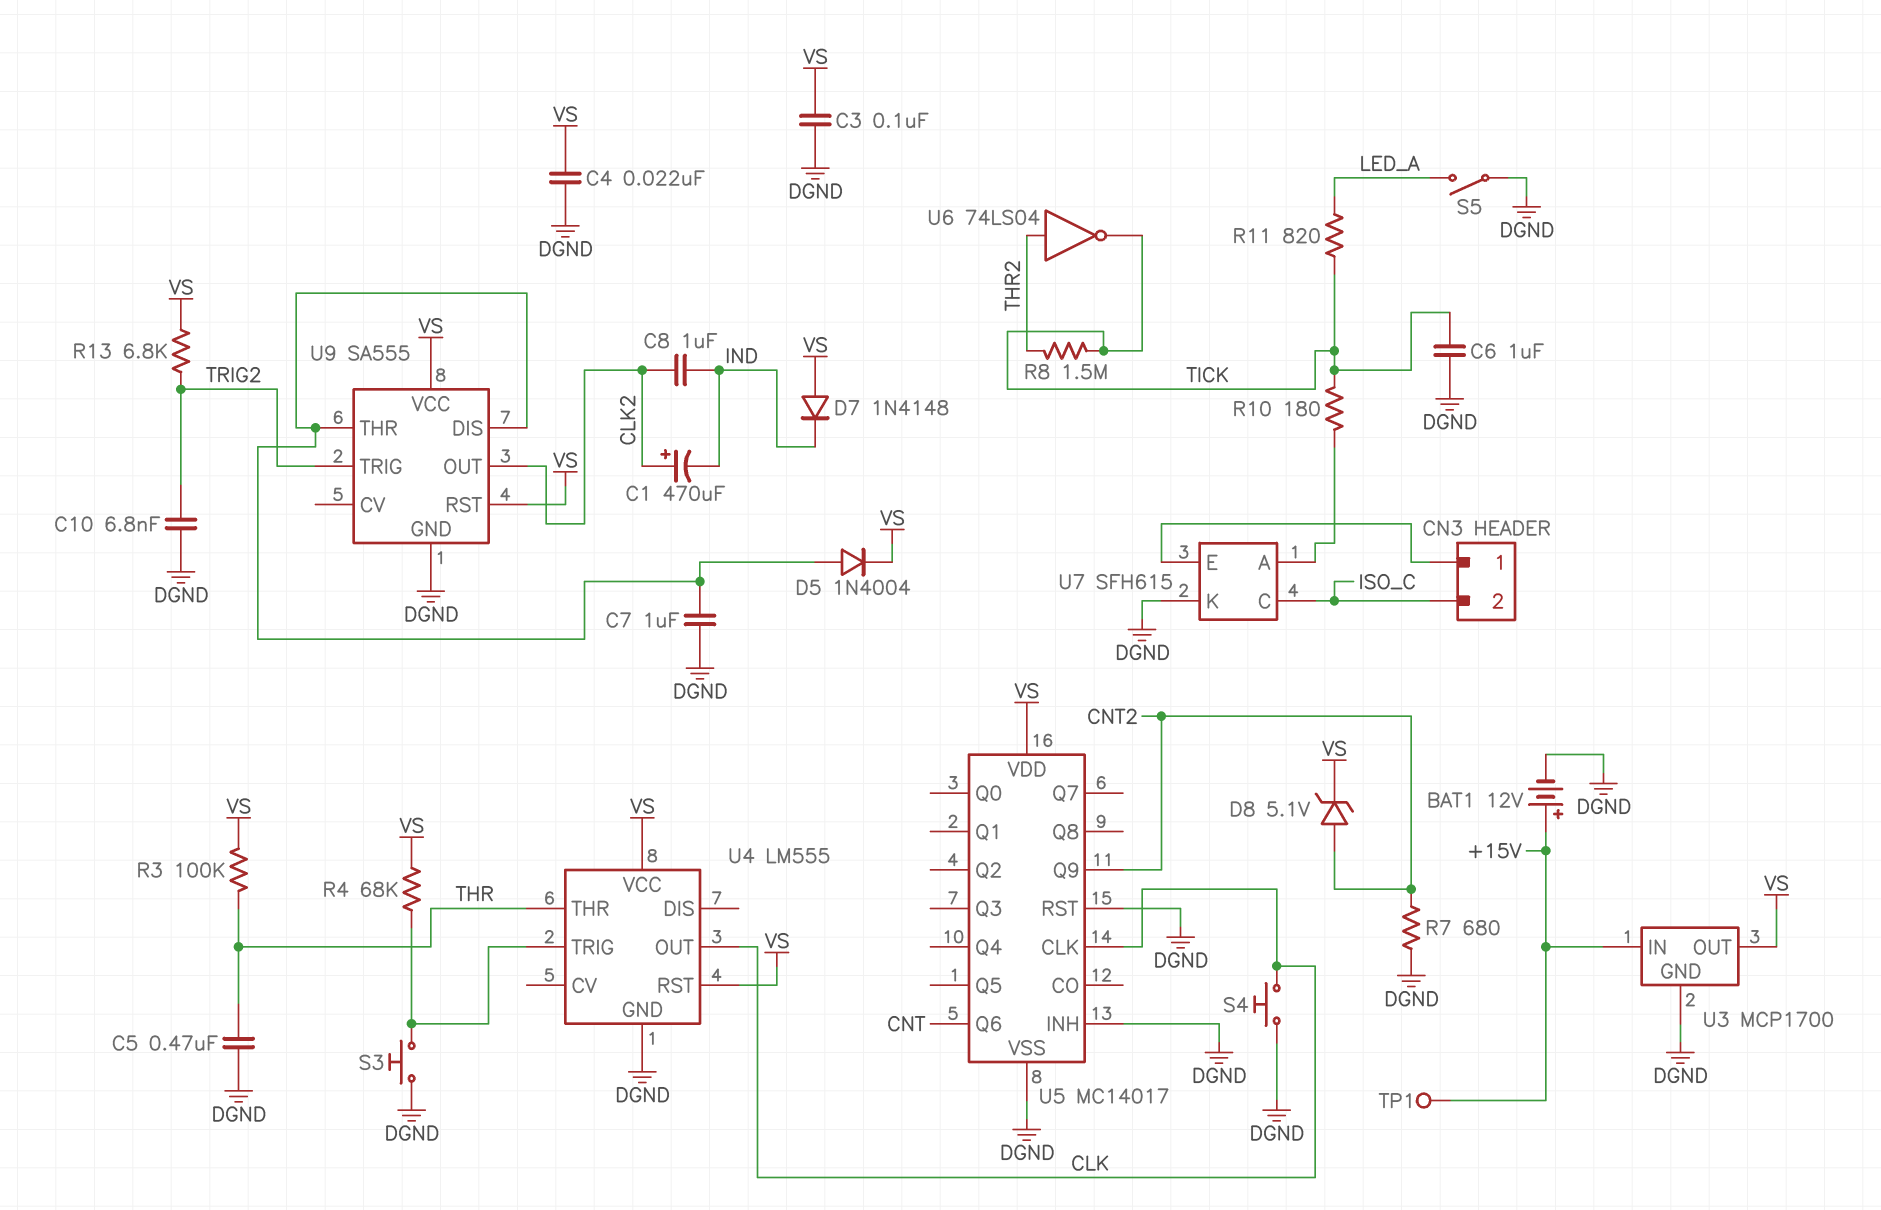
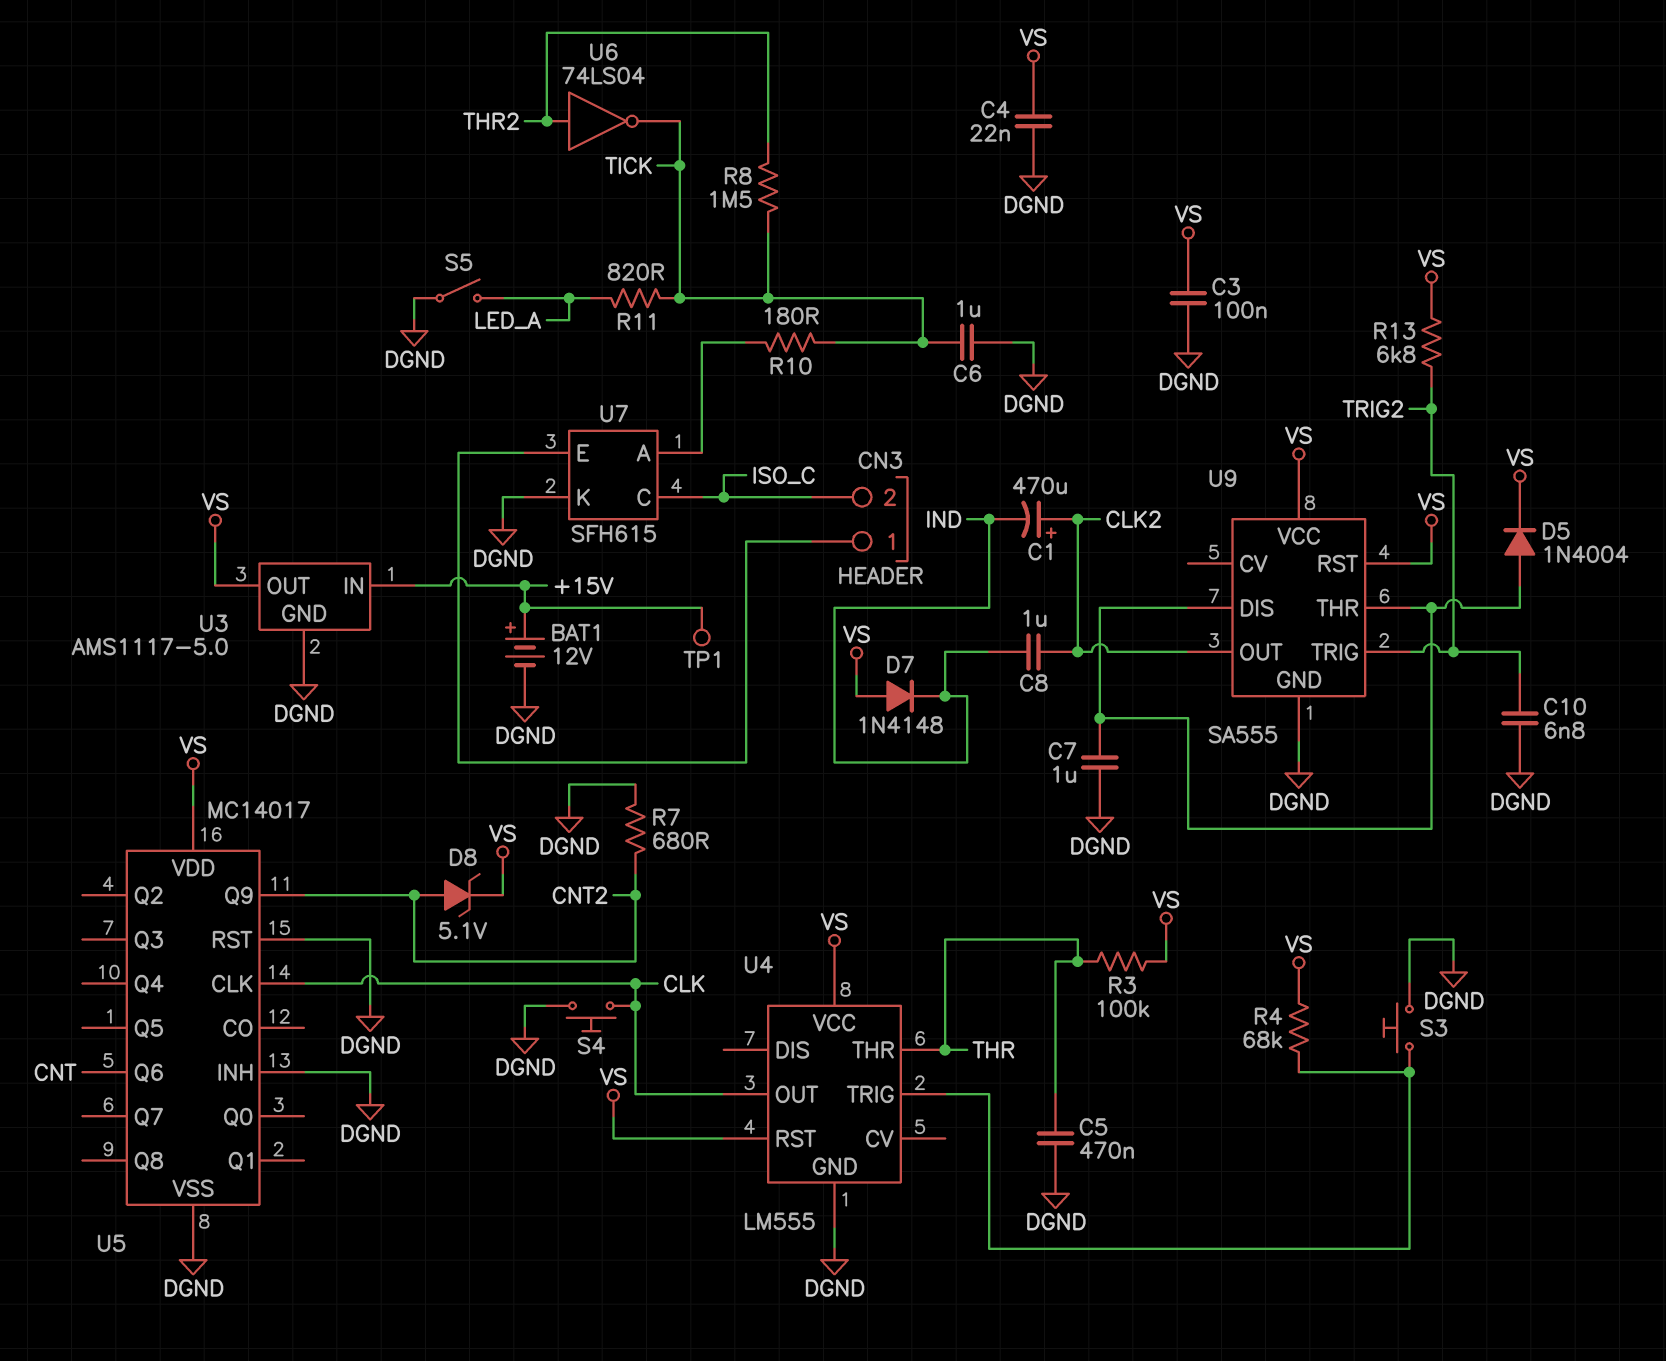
U3: MCP1700 -> AMS1117-5.0

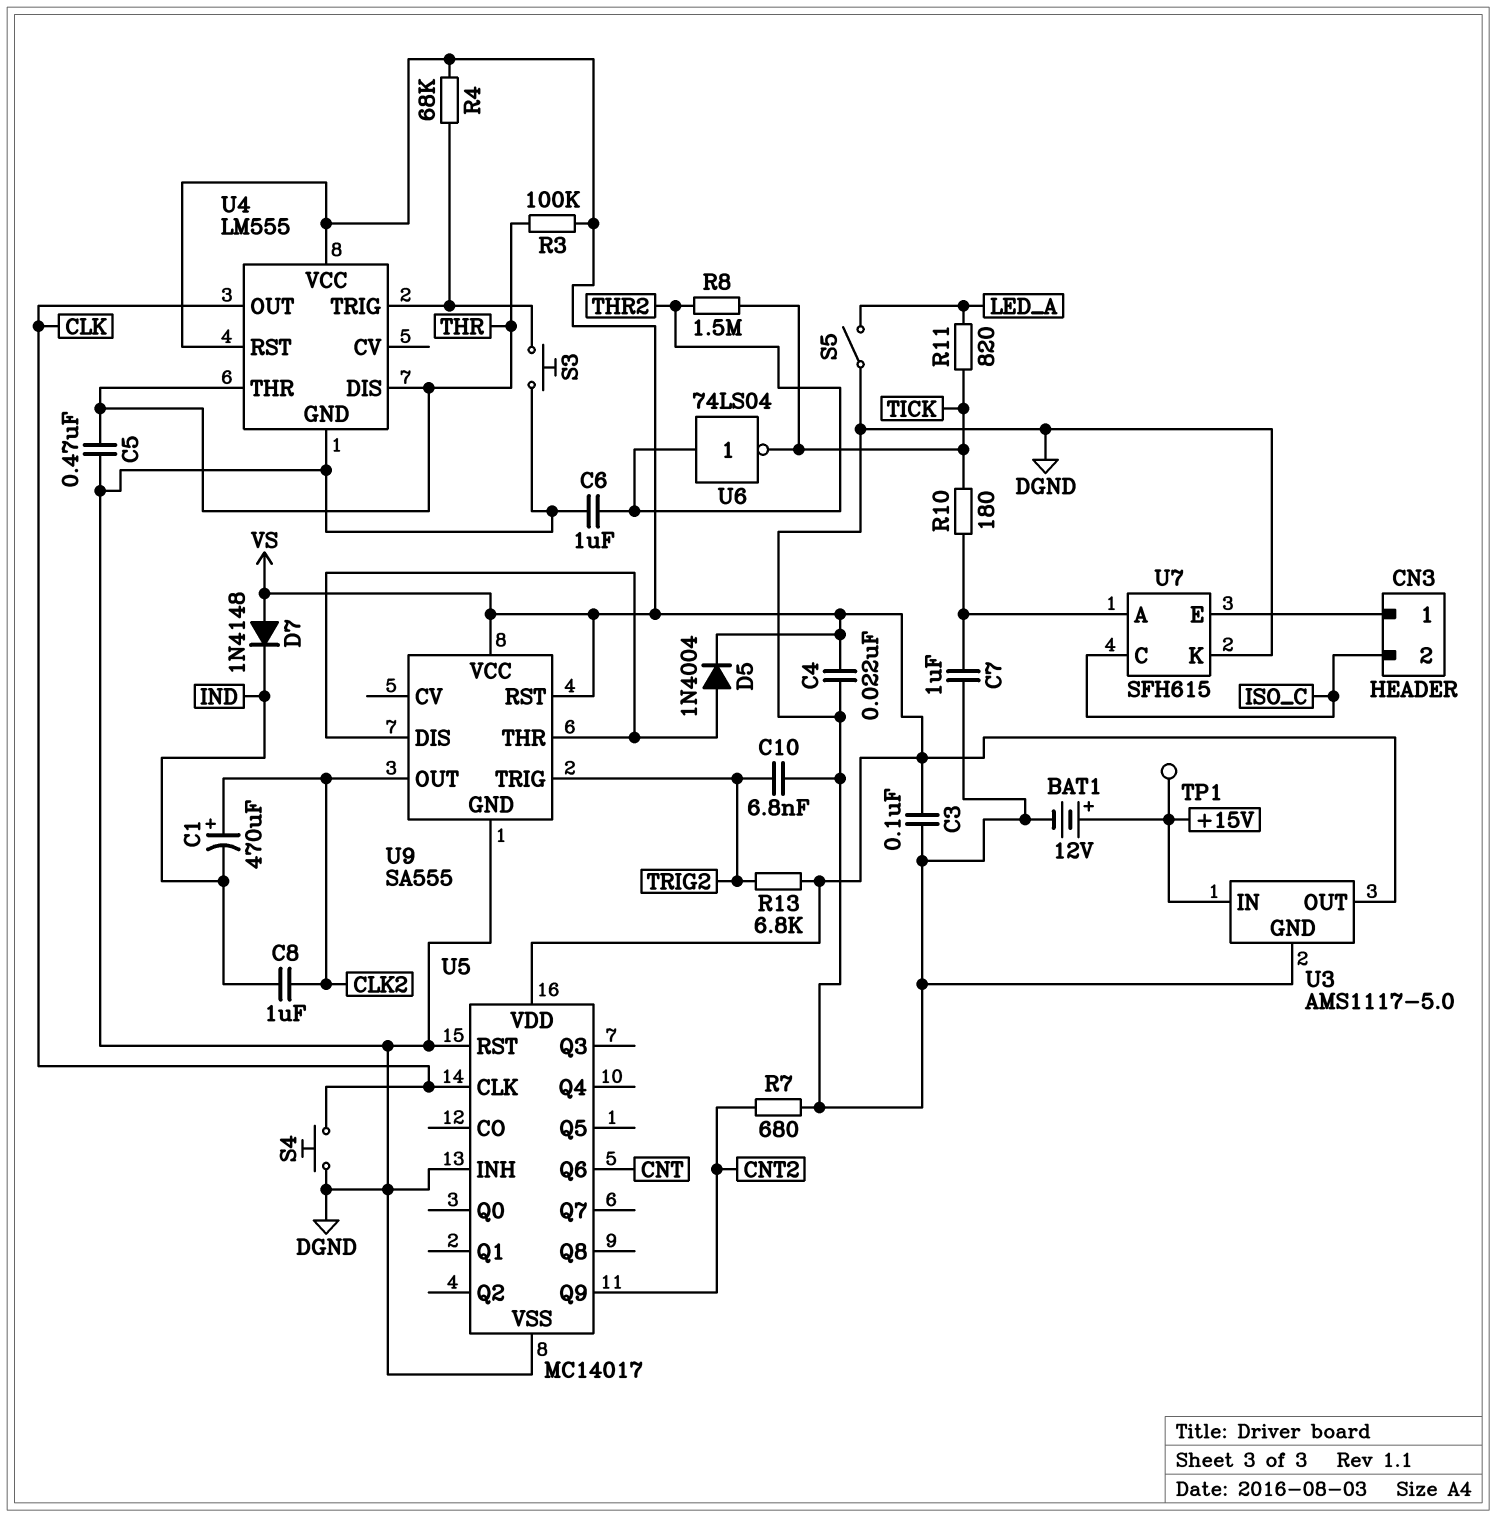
C6: 1uF (DGND, TICK) -> 1uF (DGND, THR2)
C7: 1uF (DGND, U9/DIS) -> 1uF (DGND, U7/A)
D8: zener 5.1V (A CNT2, K VS) -> none
U4 pin DIS: none -> THR

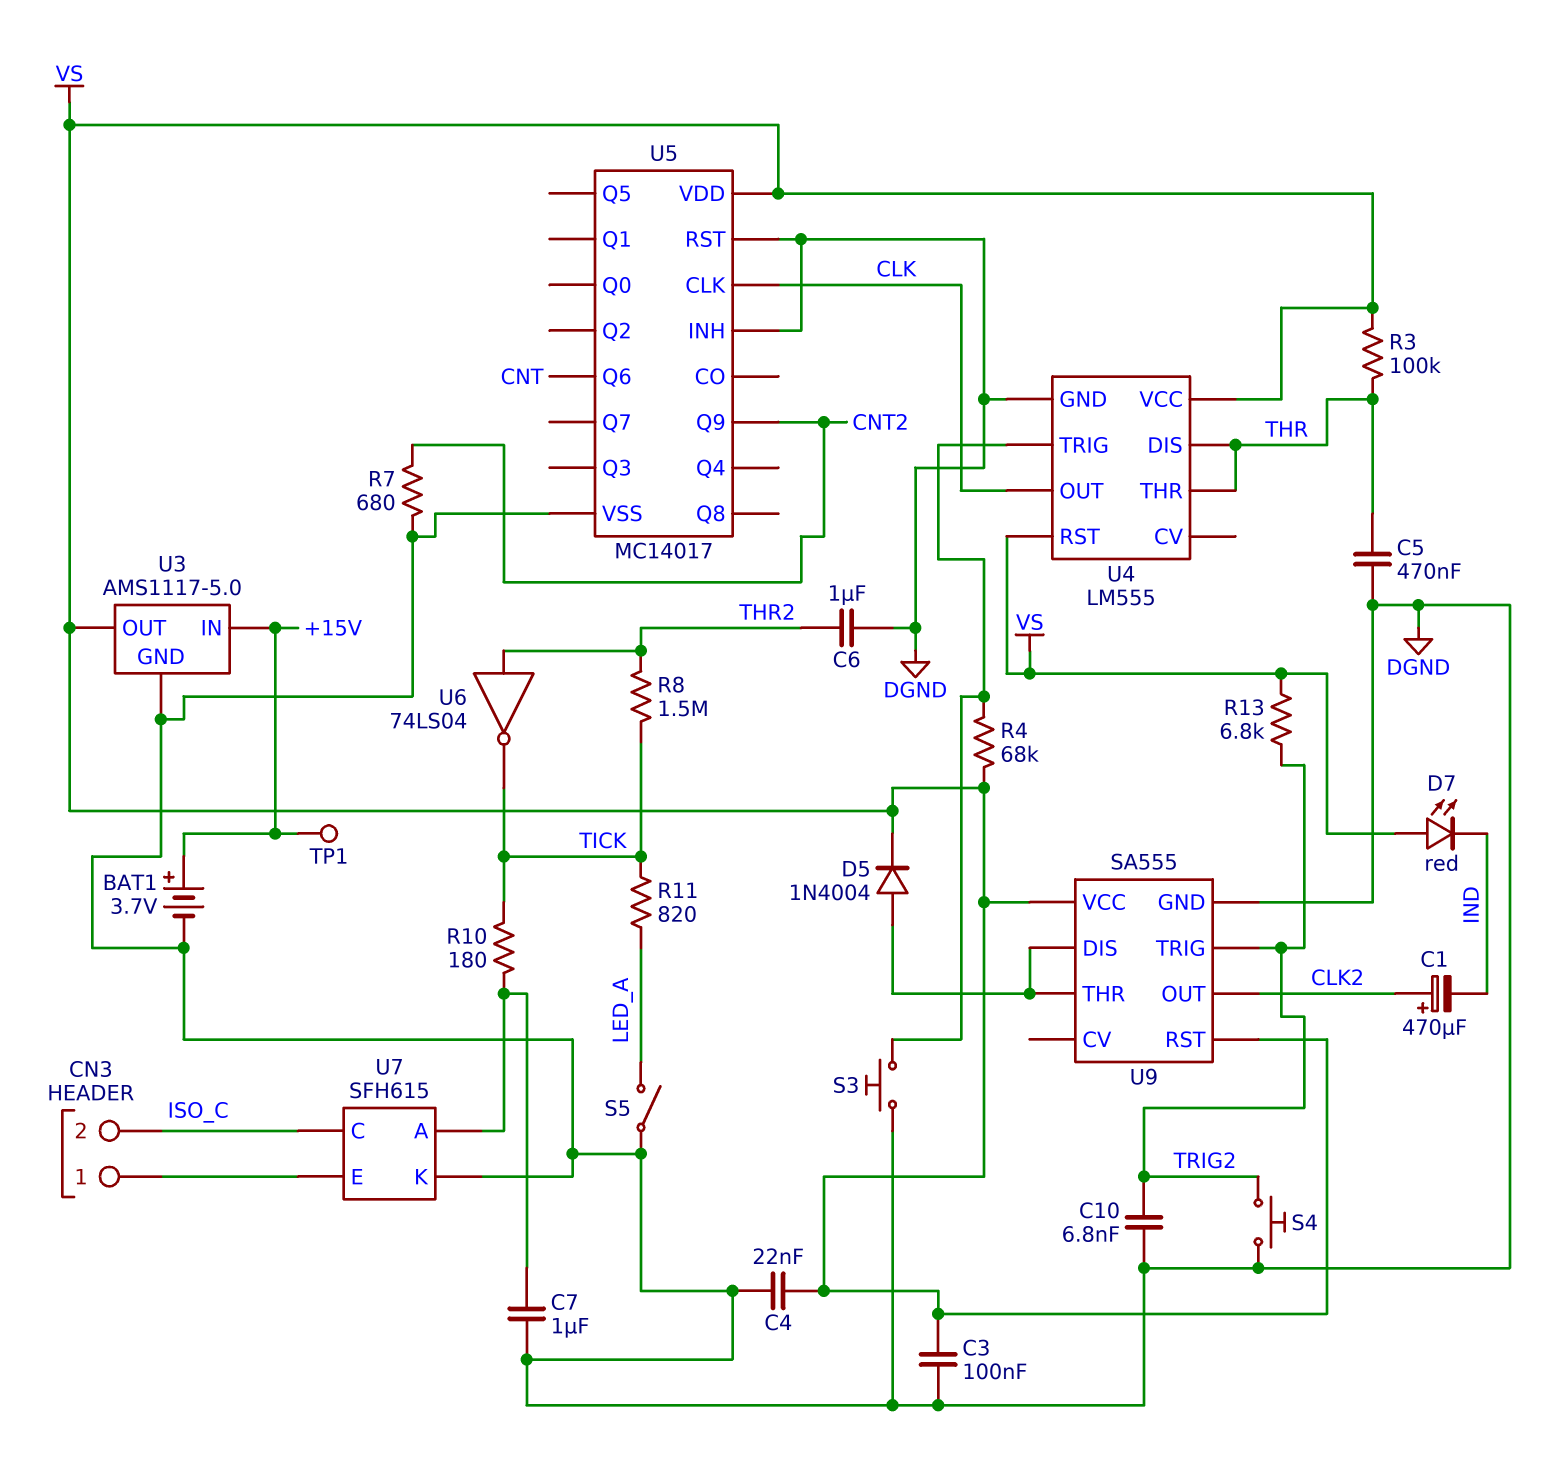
BAT1: 12V (plus +15V, minus DGND) -> 3.7V (plus +15V, minus DGND)
C8: 1uF (CLK2, IND) -> none
D7: diode 1N4148 (A VS, K IND) -> LED red (A VS, K IND)
S4: button (CLK, DGND) -> button (DGND, TRIG2)

